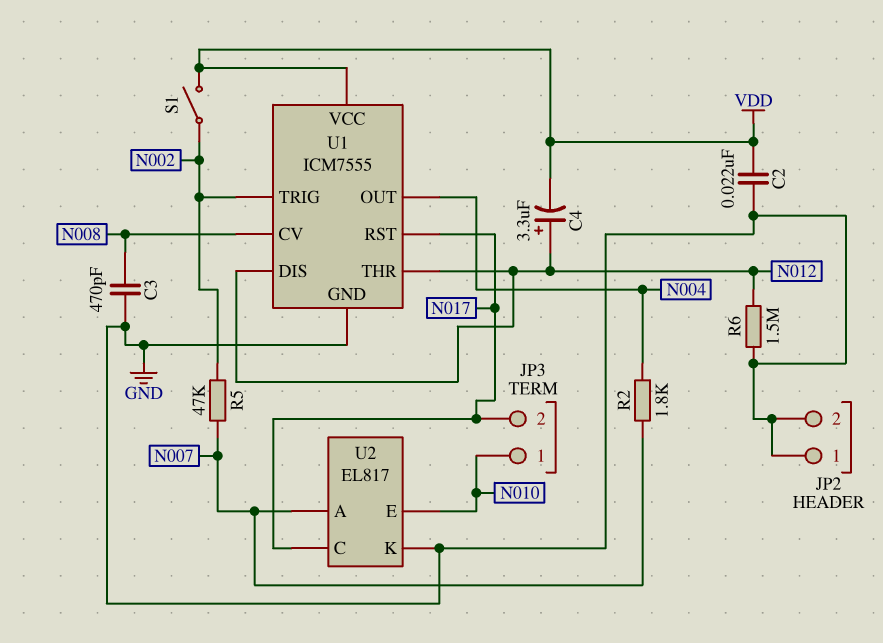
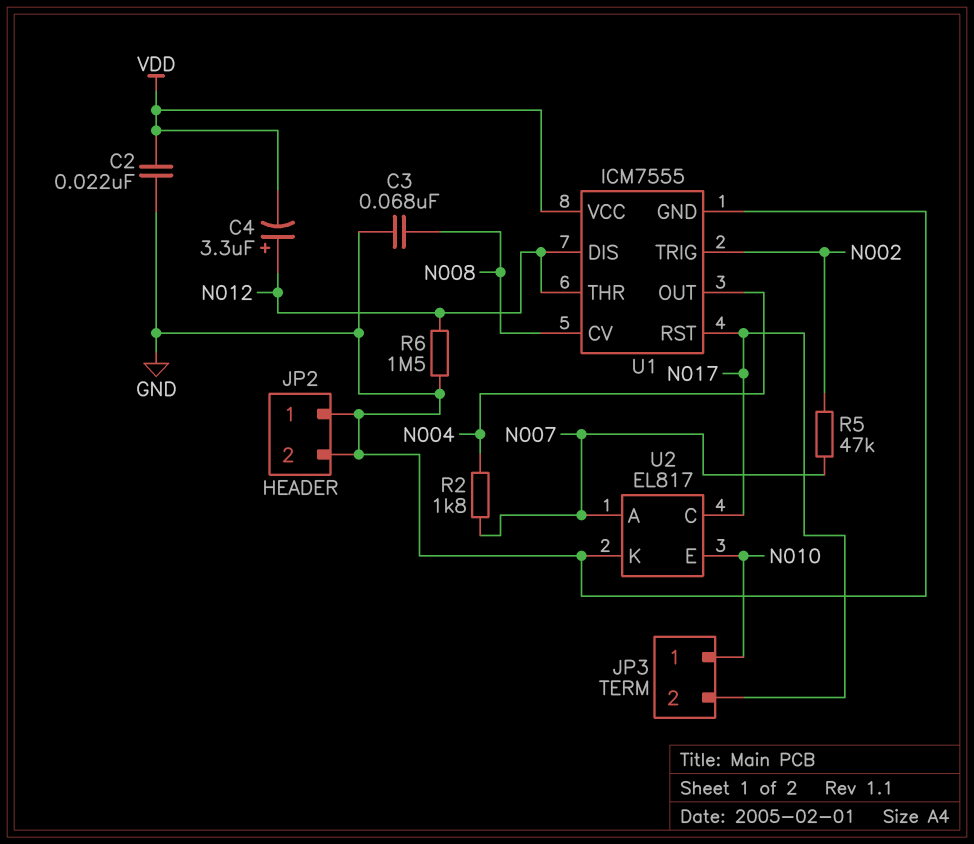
C3: 470pF (GND, N008) -> 68nF (GND, N008)
S1: switch (N002, VDD) -> none

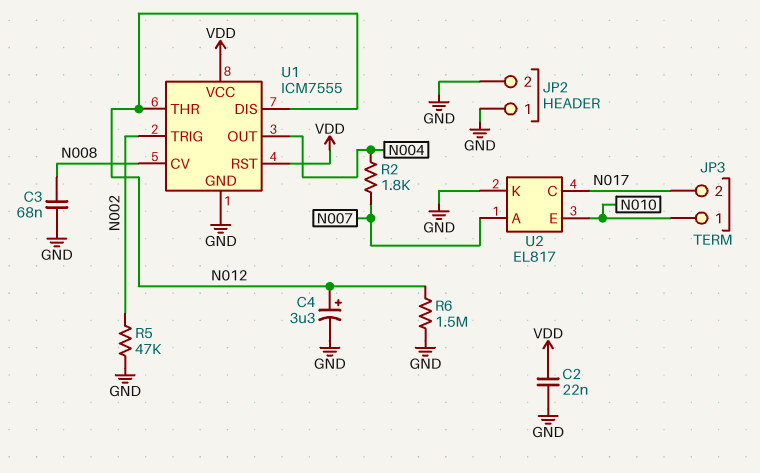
C4: 3.3uF (plus N012, minus VDD) -> 3.3uF (plus N012, minus GND)
R5: 47k (N002, N007) -> 47k (GND, N002)
U1 pin RST: N017 -> VDD

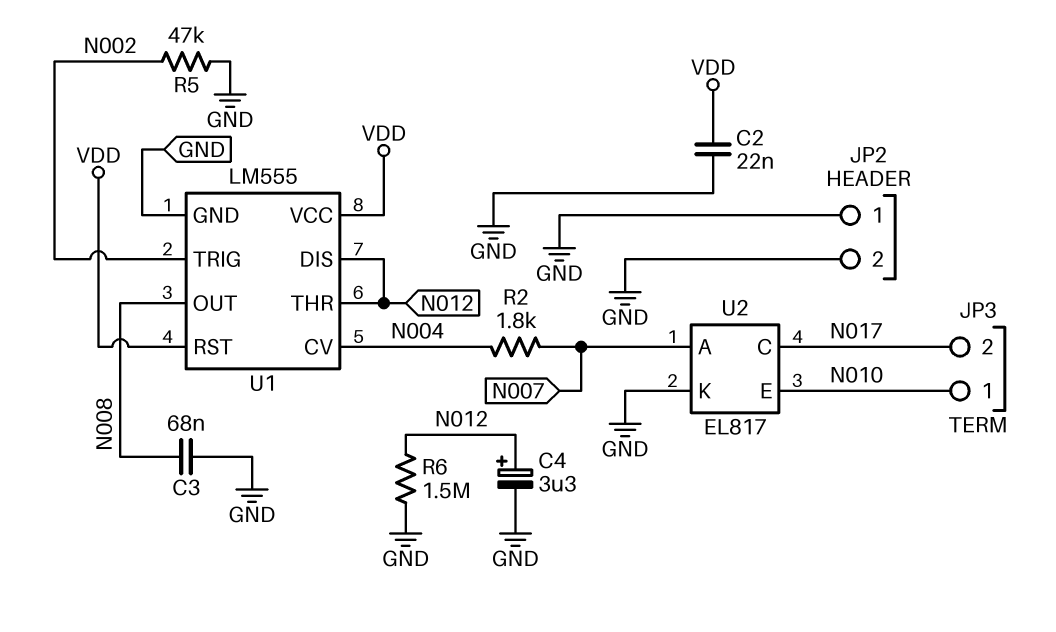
U1: ICM7555 -> LM555
U1 pin CV: N008 -> N004
U1 pin OUT: N004 -> N008

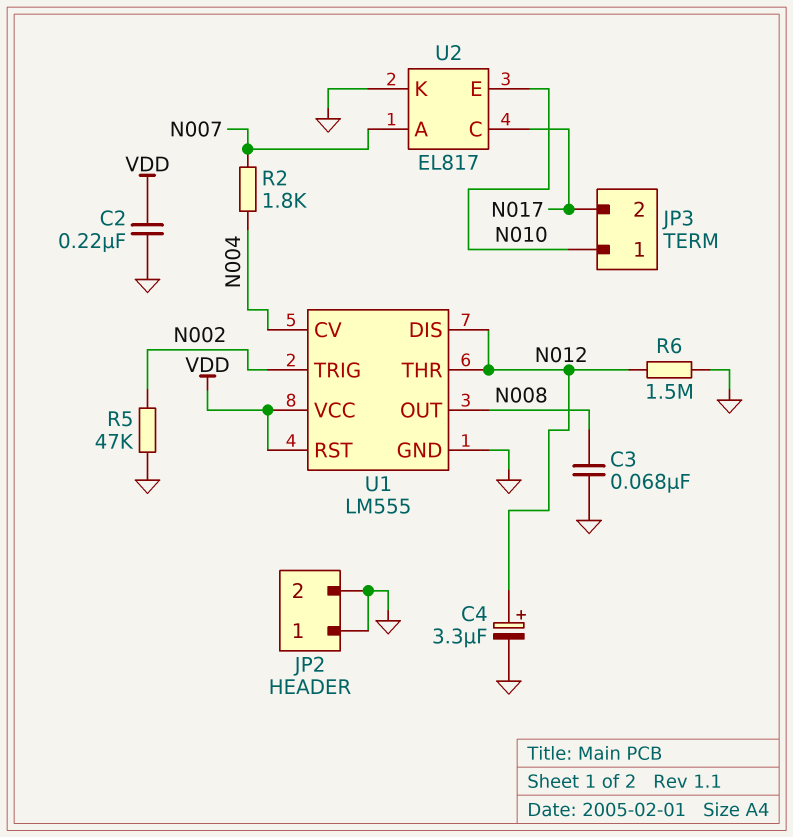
C2: 22nF (GND, VDD) -> 220nF (GND, VDD)

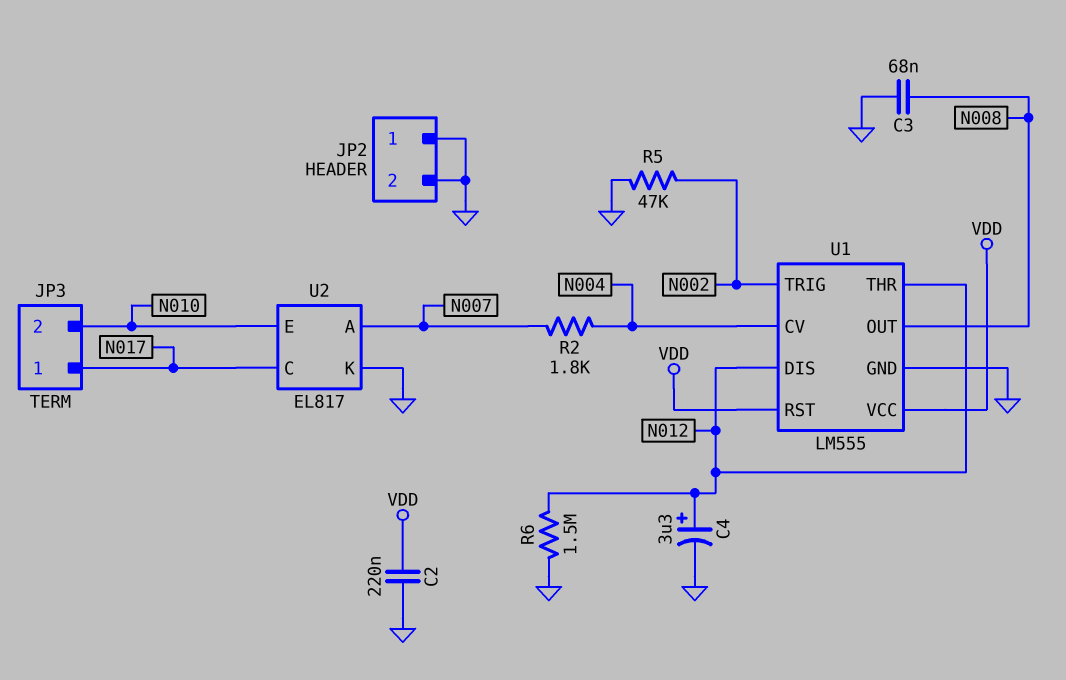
JP3 pin 1: N010 -> N017
JP3 pin 2: N017 -> N010

